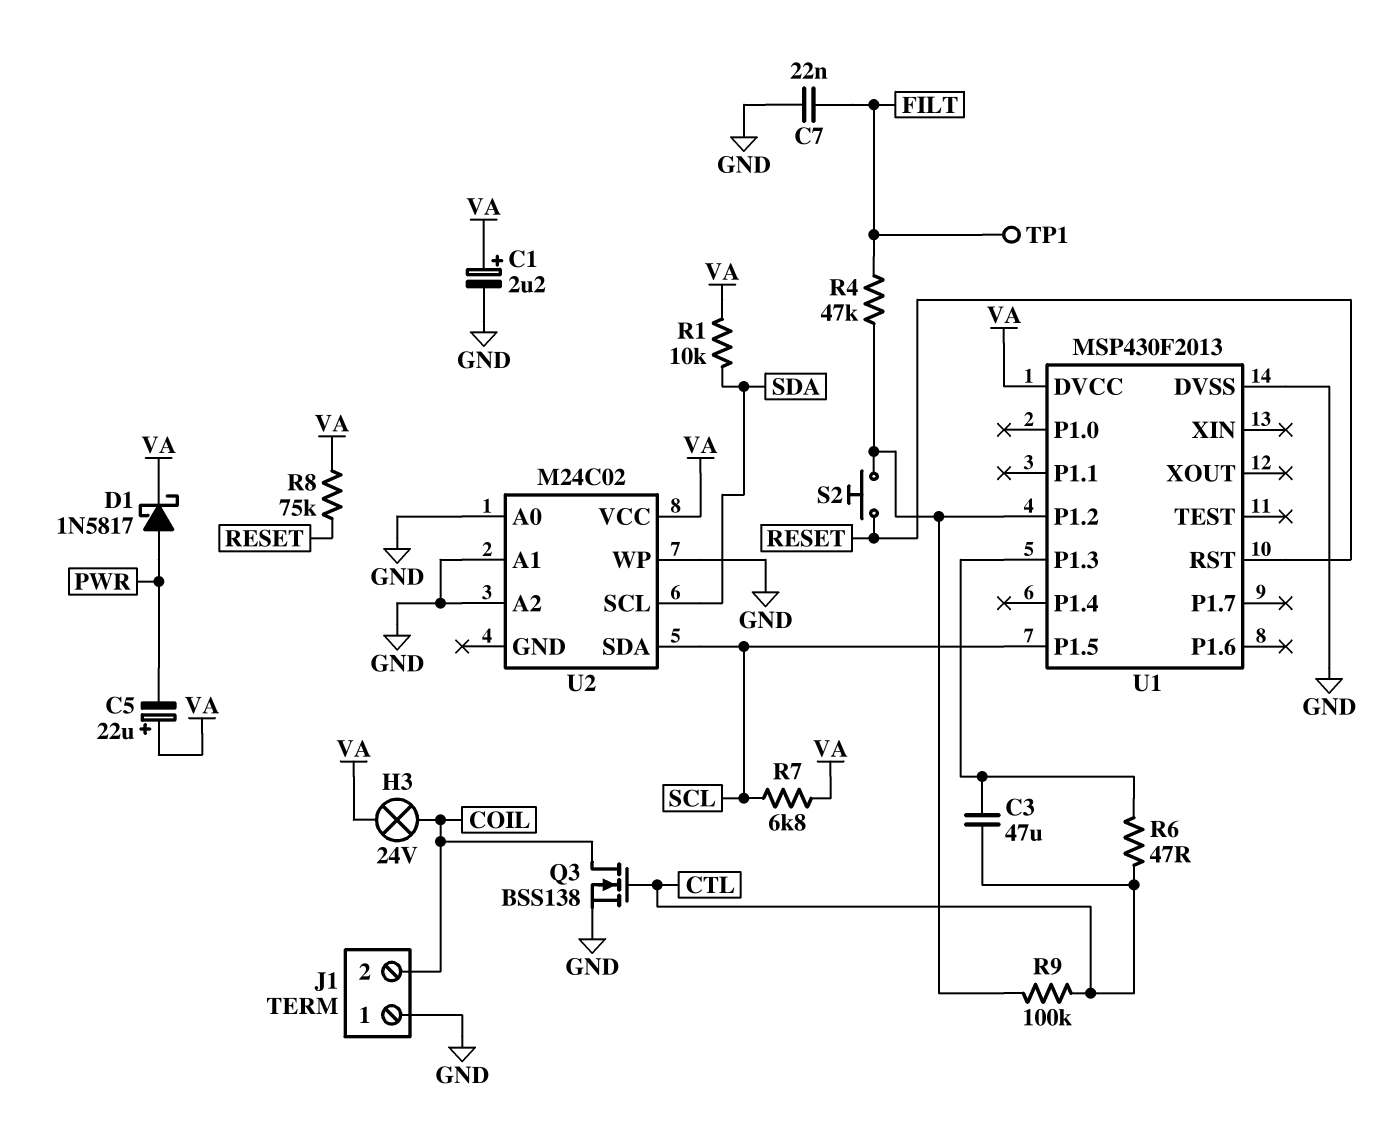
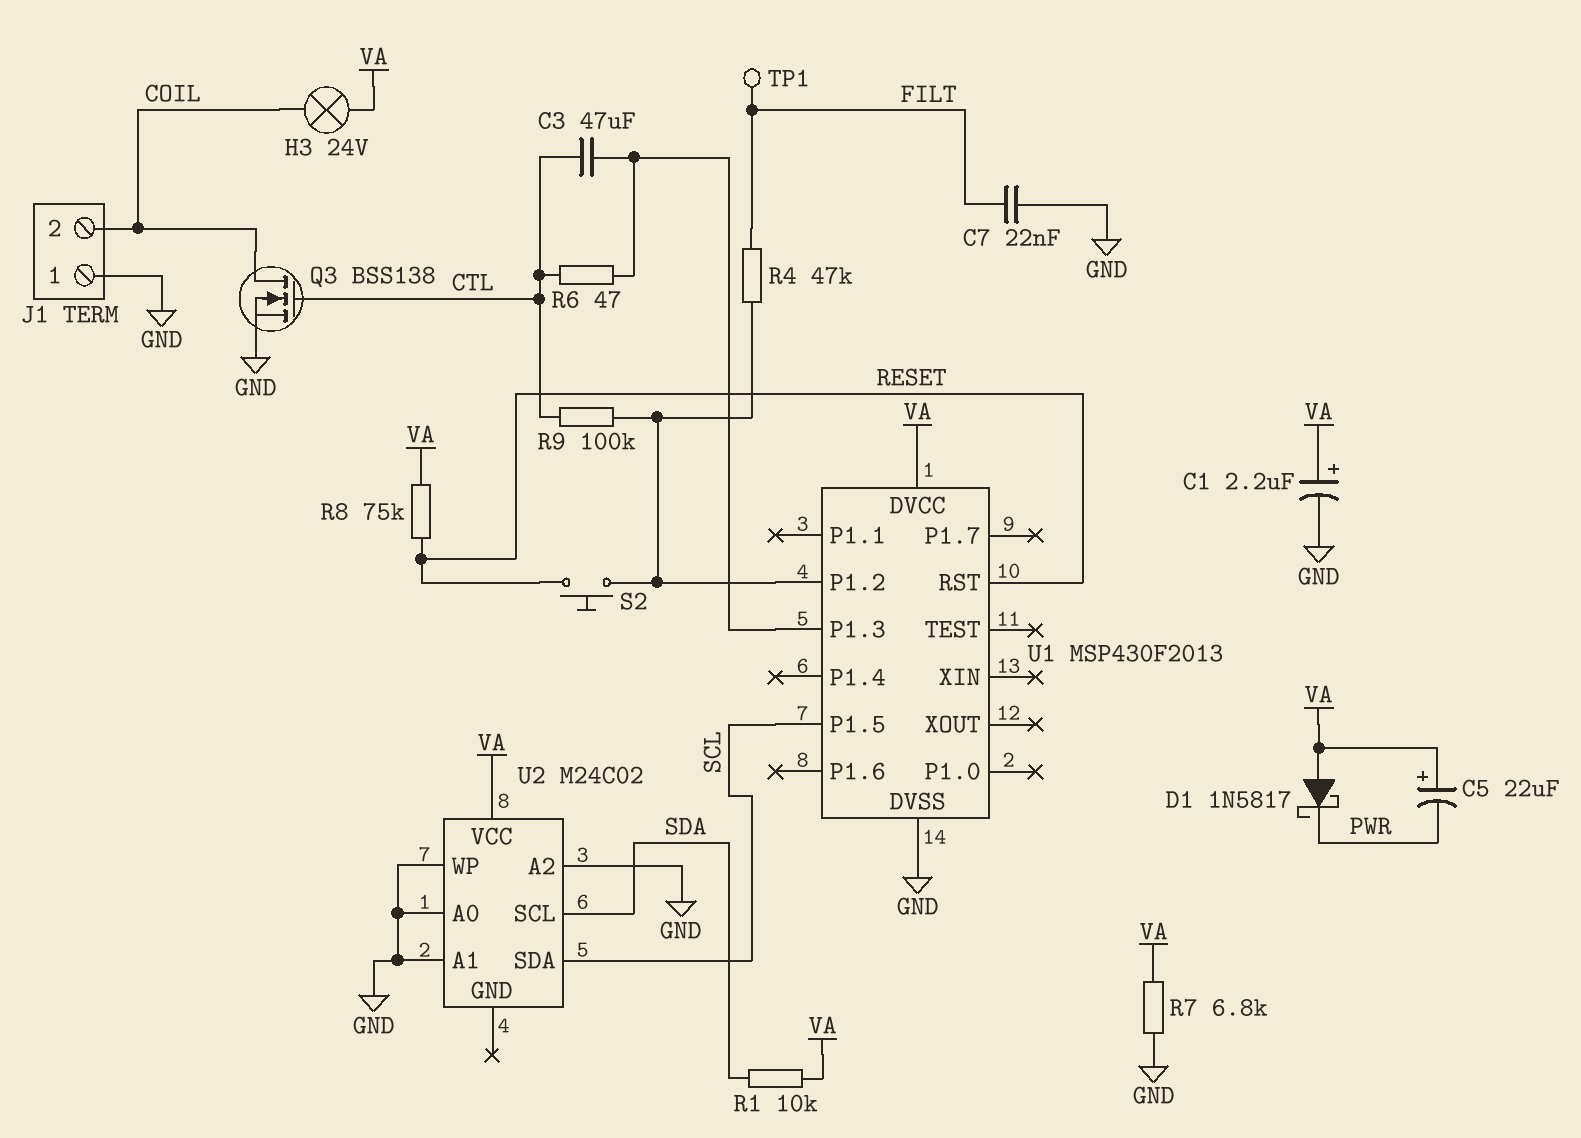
D1: schottky 1N5817 (A PWR, K VA) -> schottky 1N5817 (A VA, K PWR)
R7: 6.8k (SCL, VA) -> 6.8k (GND, VA)

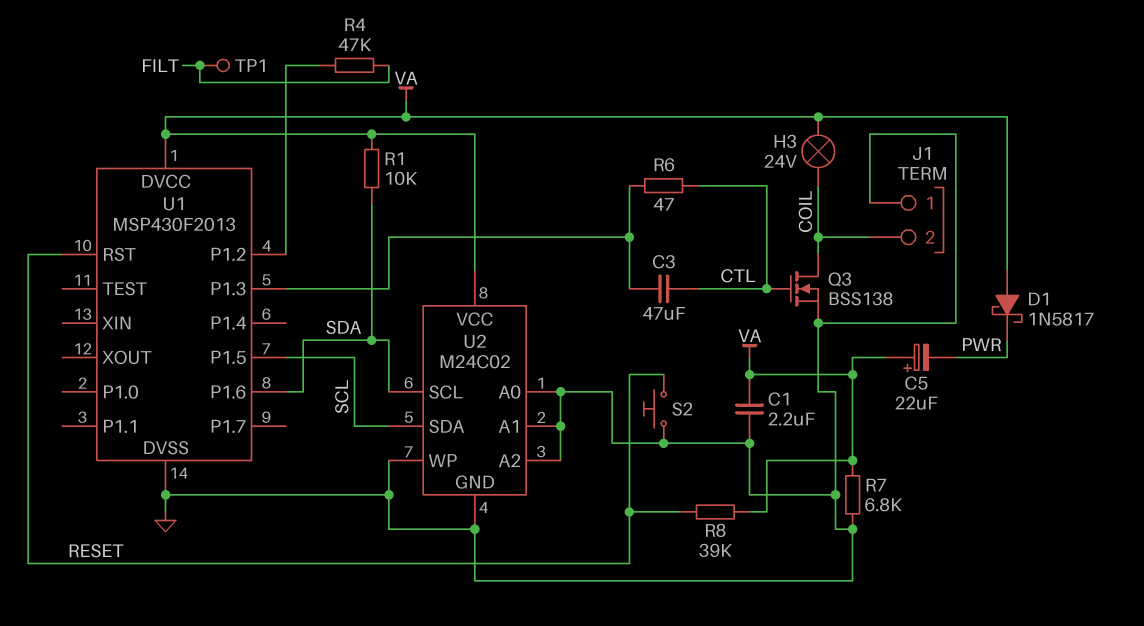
C1: 2.2uF (plus VA, minus GND) -> 2.2uF (GND, VA)
C7: 22nF (FILT, GND) -> none
R8: 75k (RESET, VA) -> 39k (RESET, VA)
R9: 100k (CTL, U1/P1.2) -> none
S2: button (RESET, U1/P1.2) -> button (GND, RESET)
U1 pin P1.6: none -> SDA
U2 pin GND: none -> GND

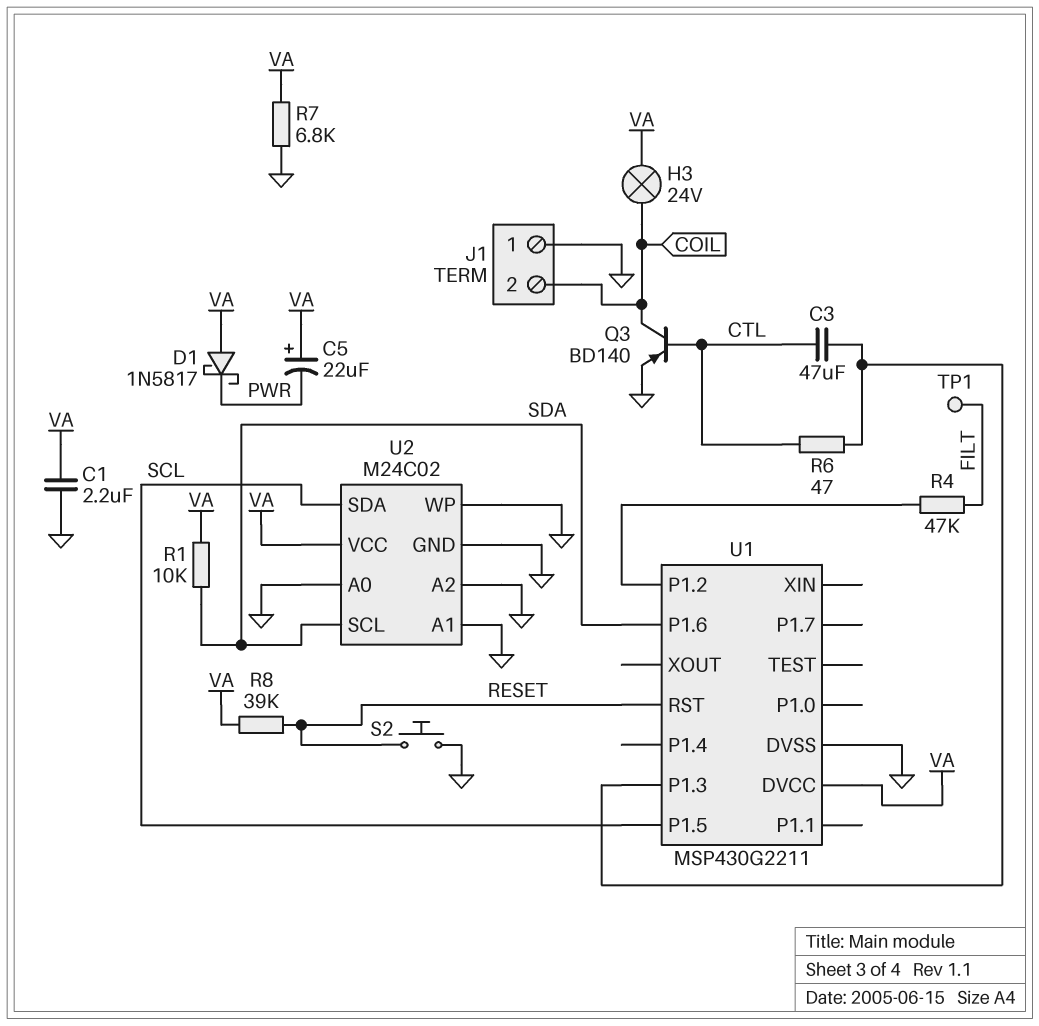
Q3: NMOS BSS138 (G CTL, D COIL, S GND) -> PNP BD140 (B CTL, C COIL, E GND)
U1: MSP430F2013 -> MSP430G2211

